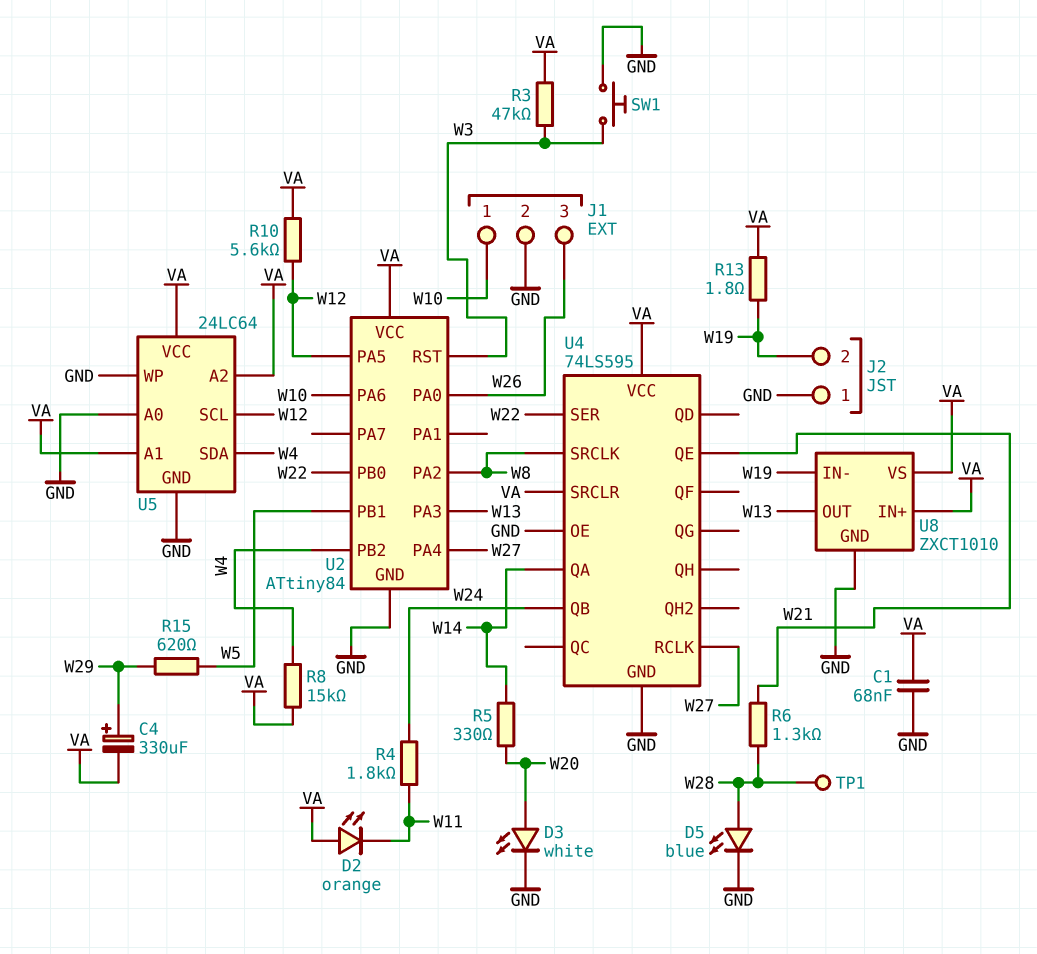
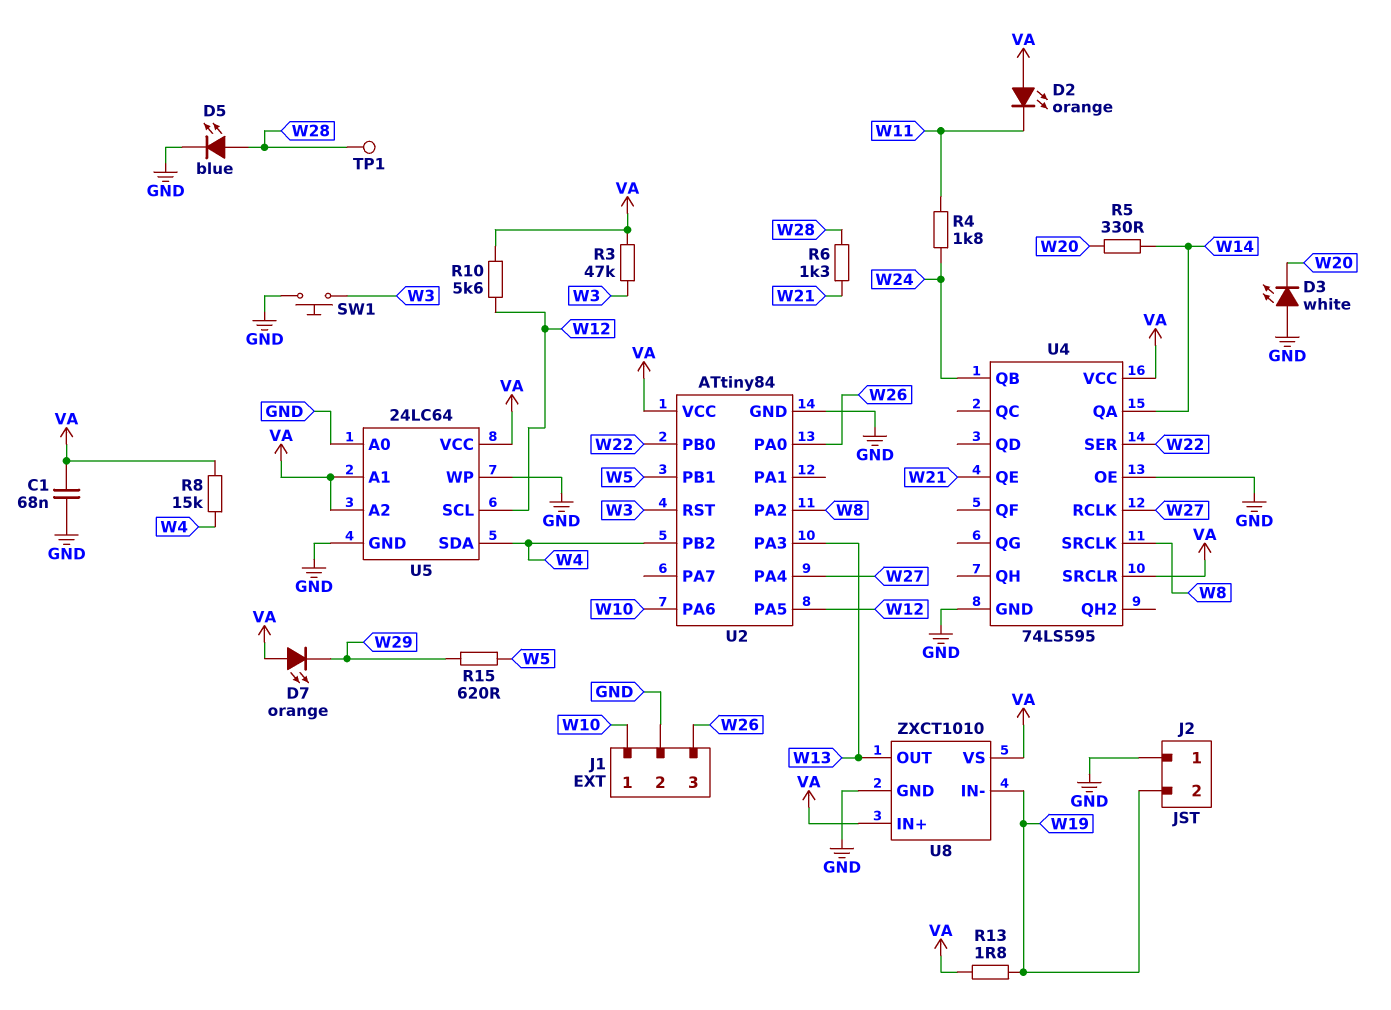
C4: 330uF (plus W29, minus VA) -> none
D3: LED white (A W20, K GND) -> LED white (A GND, K W20)
D7: none -> LED orange (A VA, K W29)

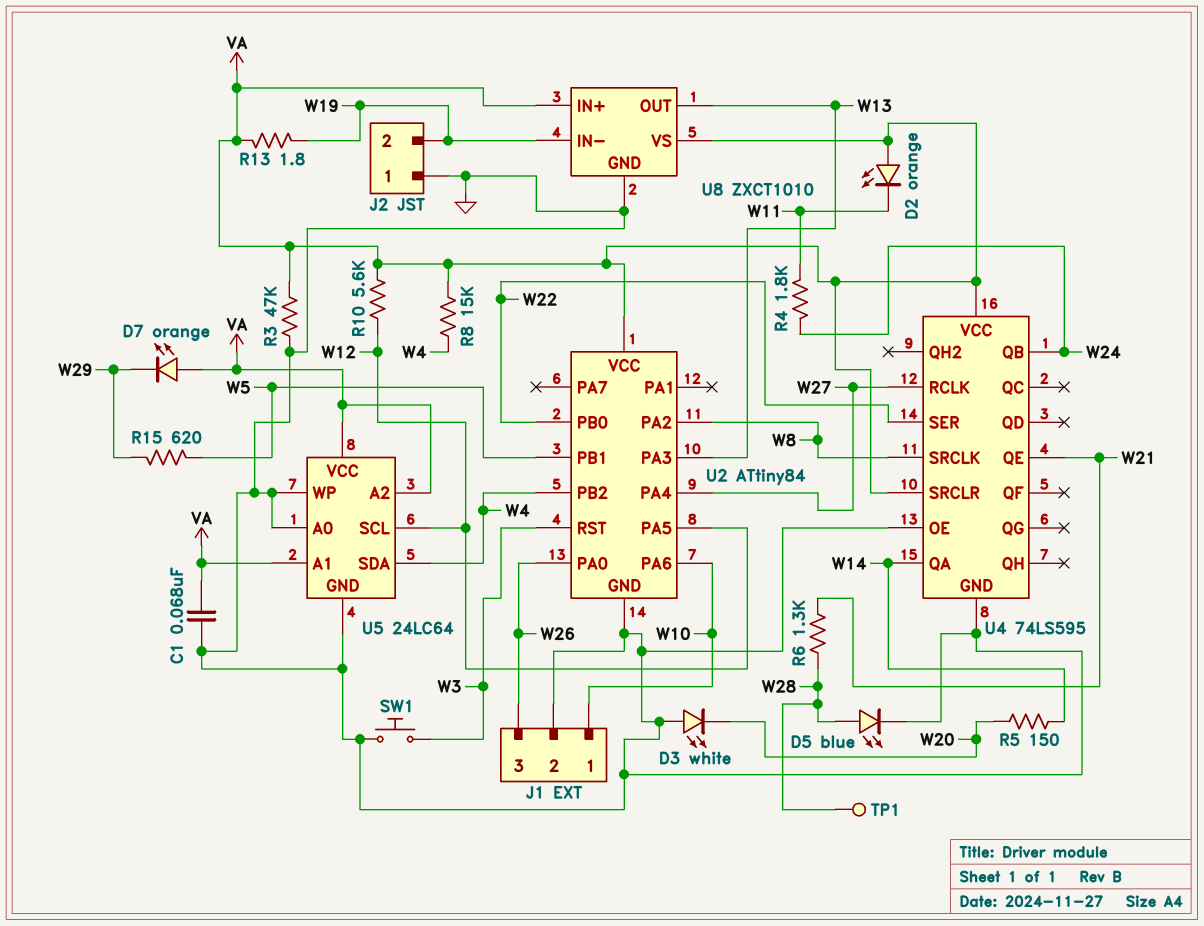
R3: 47k (VA, W3) -> 47k (GND, VA)
R5: 330 (W14, W20) -> 150 (W14, W20)

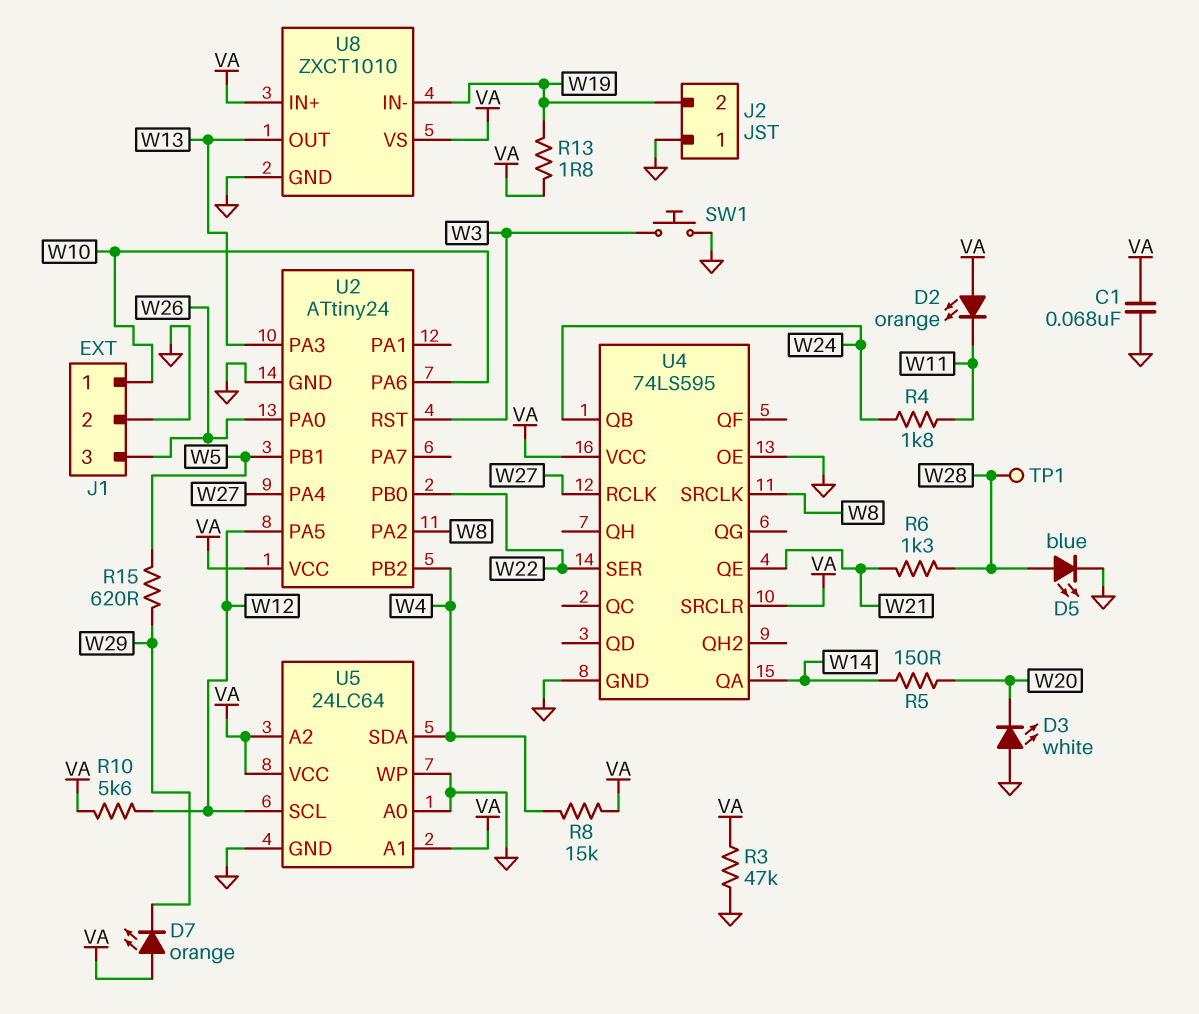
U2: ATtiny84 -> ATtiny24

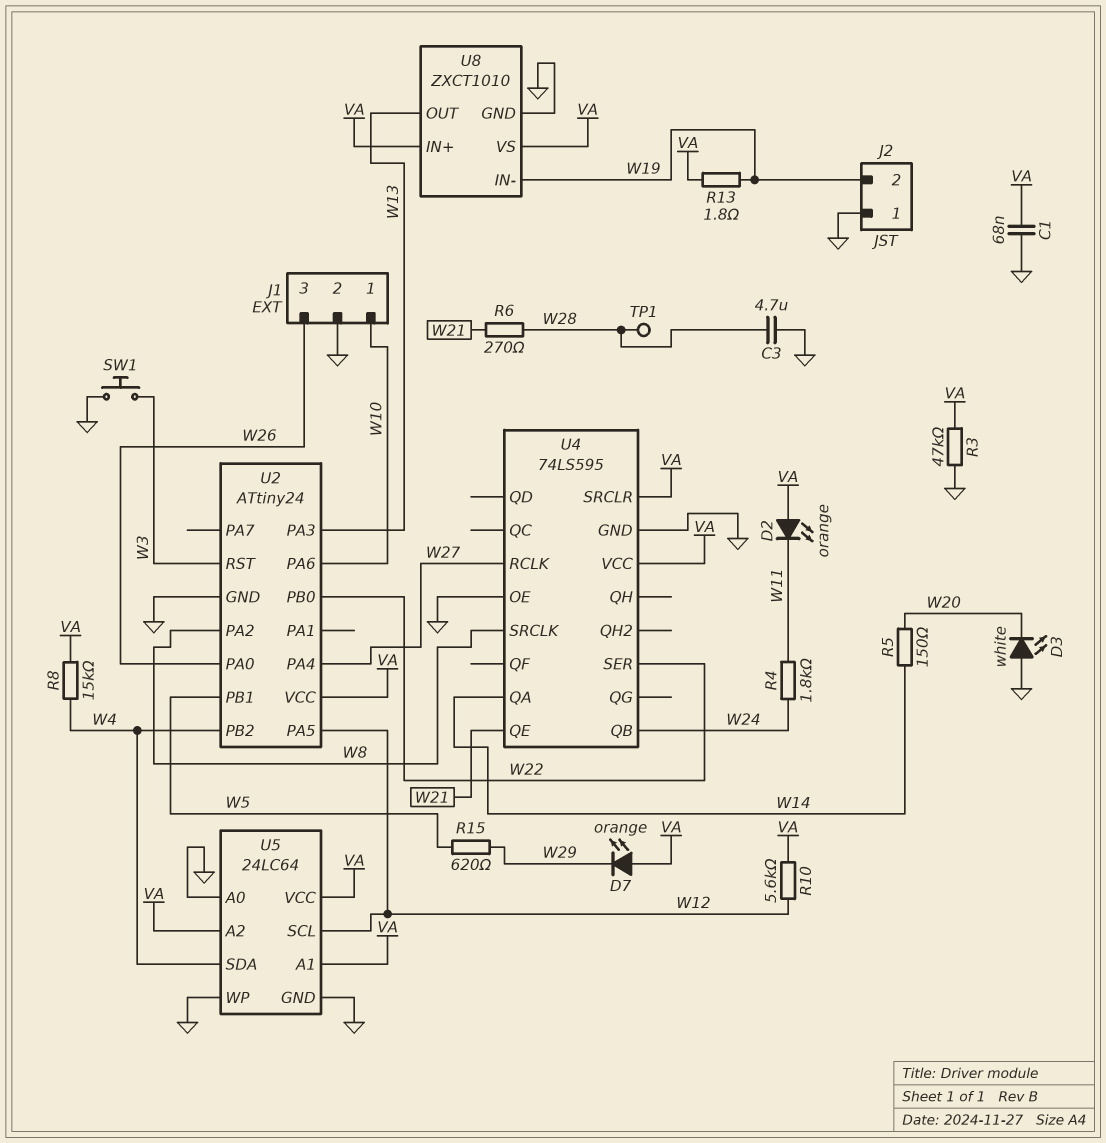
C3: none -> 4.7uF (GND, W28)
D5: LED blue (A W28, K GND) -> none
R6: 1.3k (W21, W28) -> 270 (W21, W28)

